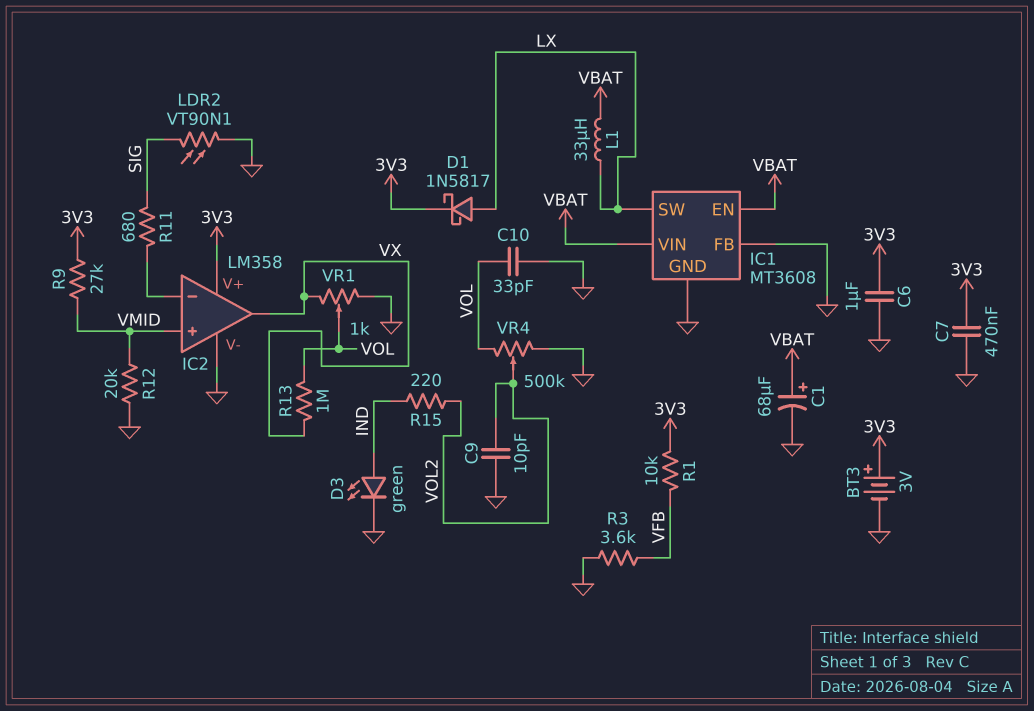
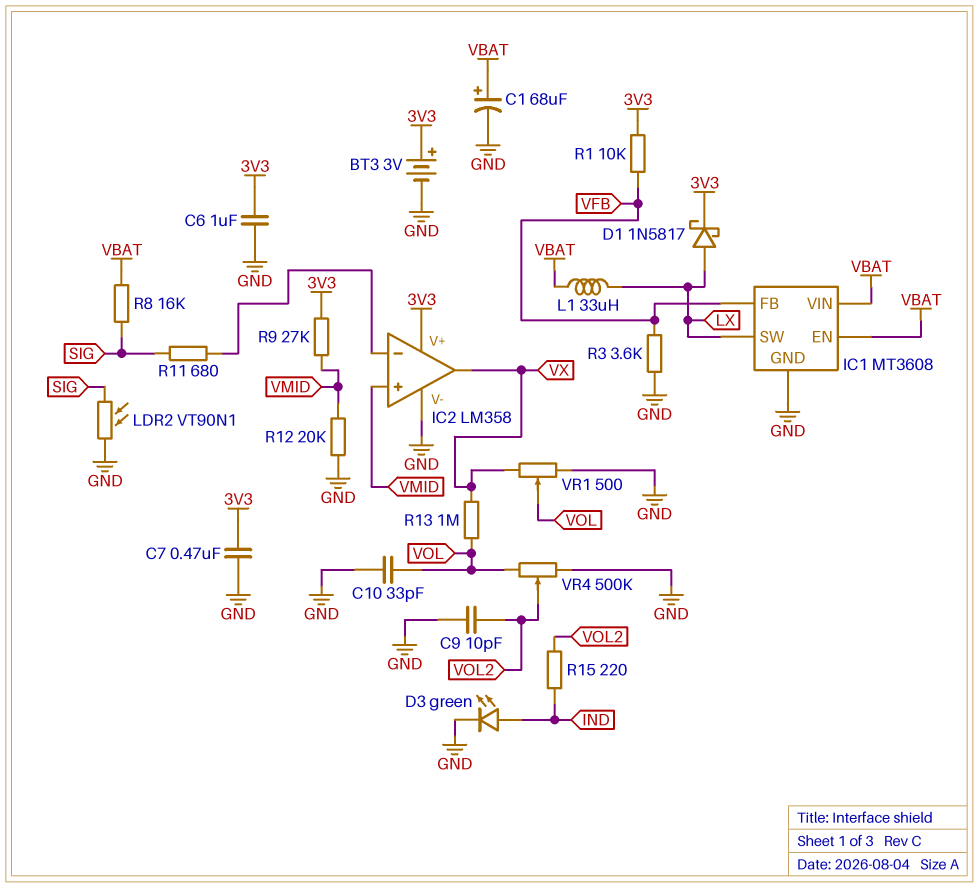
IC1 pin FB: GND -> VFB
R8: none -> 16k (SIG, VBAT)
VR1: 1k (GND, VX, wiper VOL) -> 500 (GND, VX, wiper VOL)

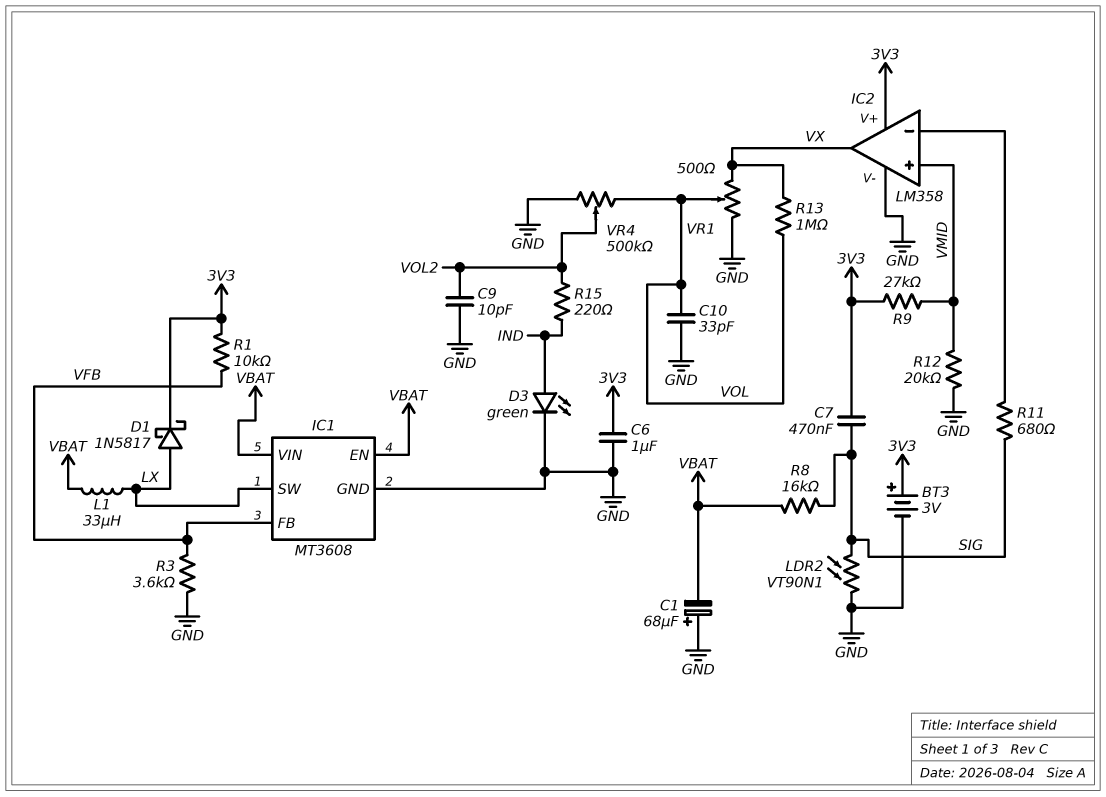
C1: 68uF (plus VBAT, minus GND) -> 68uF (plus GND, minus VBAT)
C7: 470nF (3V3, GND) -> 470nF (3V3, SIG)

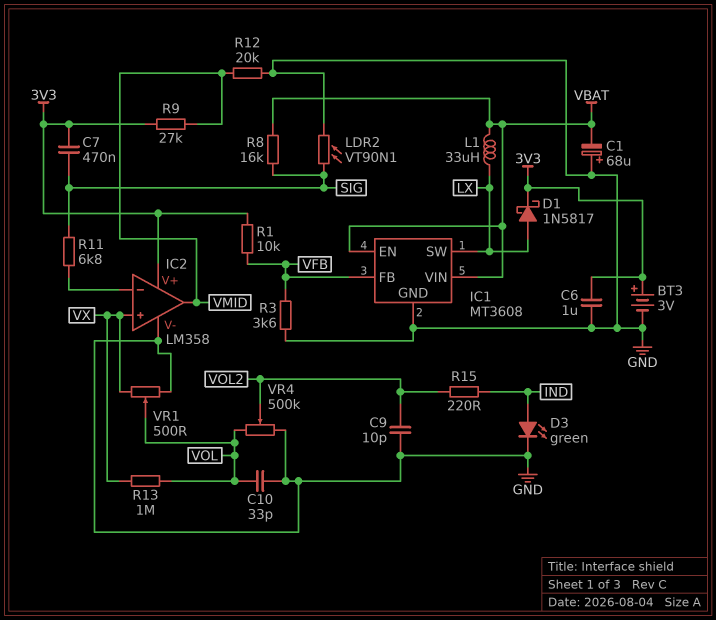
IC2 pin in+: VMID -> VX
IC2 pin out: VX -> VMID
R11: 680 (IC2/in-, SIG) -> 6.8k (IC2/in-, SIG)

